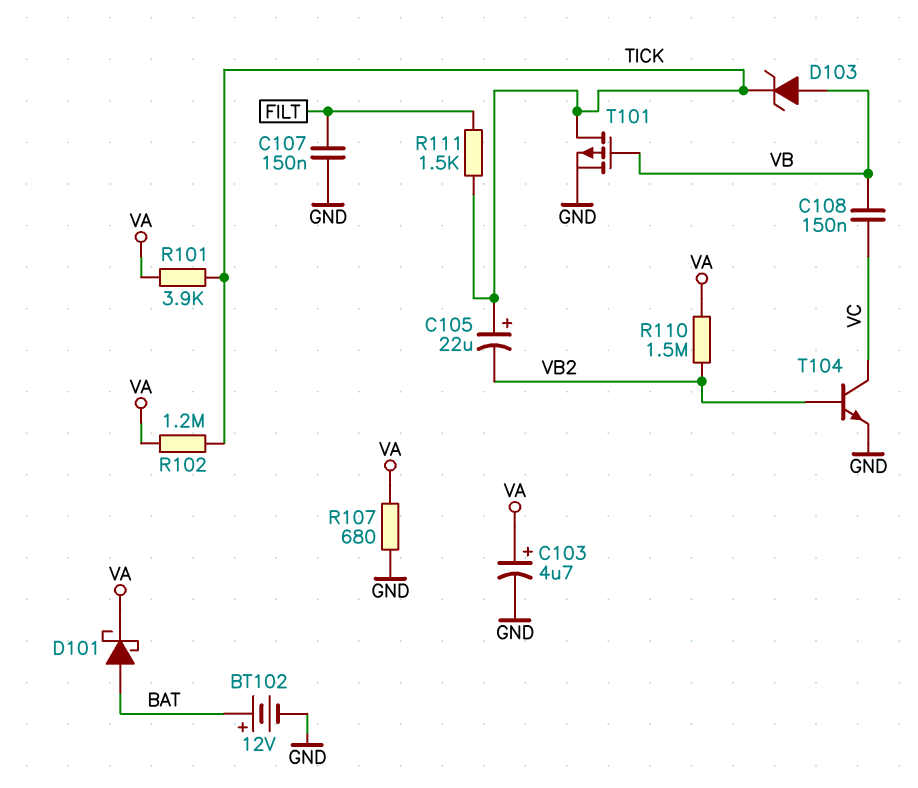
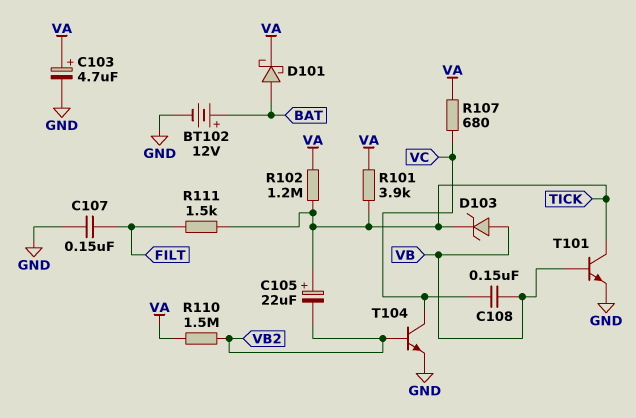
R107: 680 (GND, VA) -> 680 (VA, VC)
T101: PMOS (G VB, D TICK, S GND) -> NPN (B VB, C TICK, E GND)

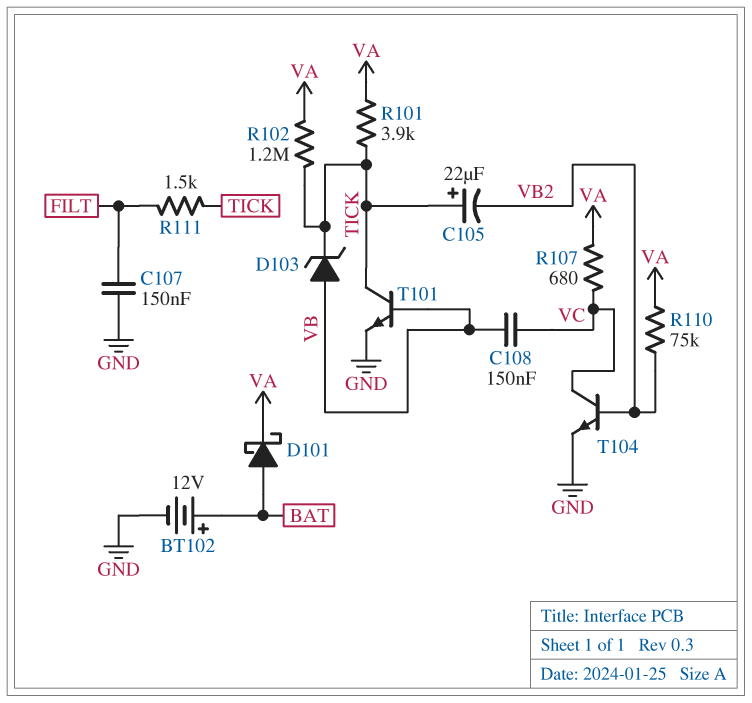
C103: 4.7uF (plus VA, minus GND) -> none
R110: 1.5M (VA, VB2) -> 75k (VA, VB2)

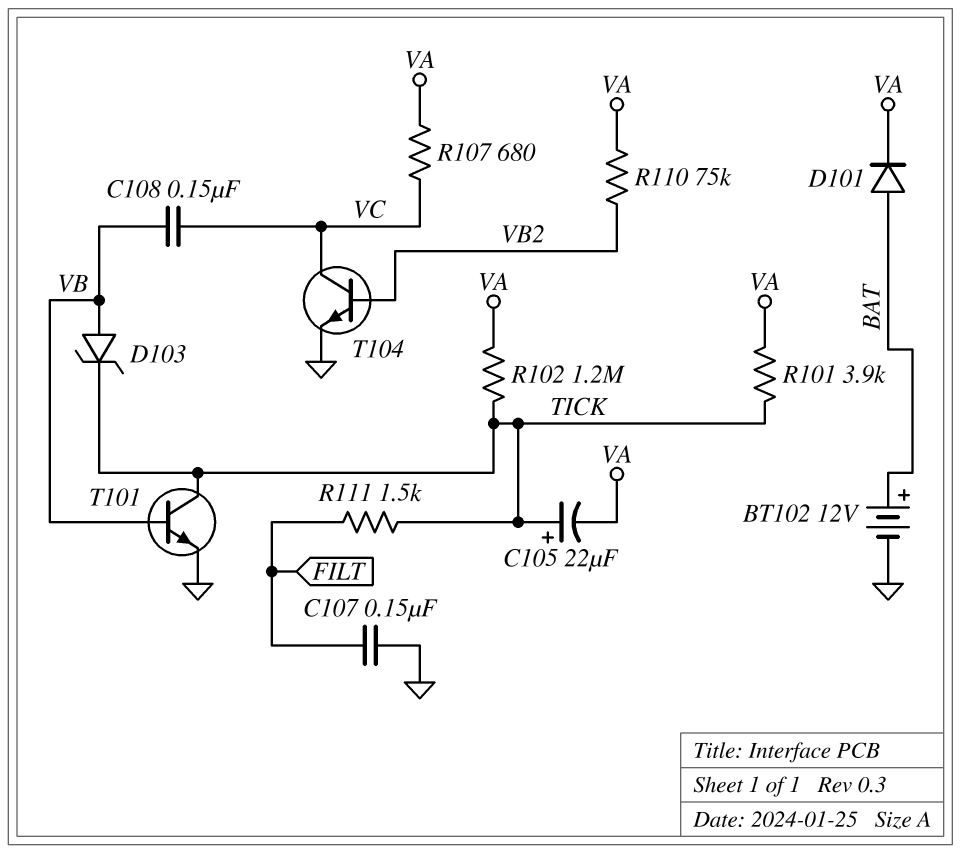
C105: 22uF (plus TICK, minus VB2) -> 22uF (plus TICK, minus VA)
D101: schottky (A BAT, K VA) -> diode (A BAT, K VA)

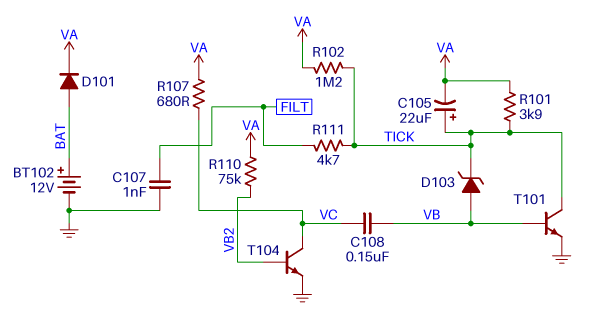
C107: 150nF (FILT, GND) -> 1nF (FILT, GND)
R111: 1.5k (FILT, TICK) -> 4.7k (FILT, TICK)

